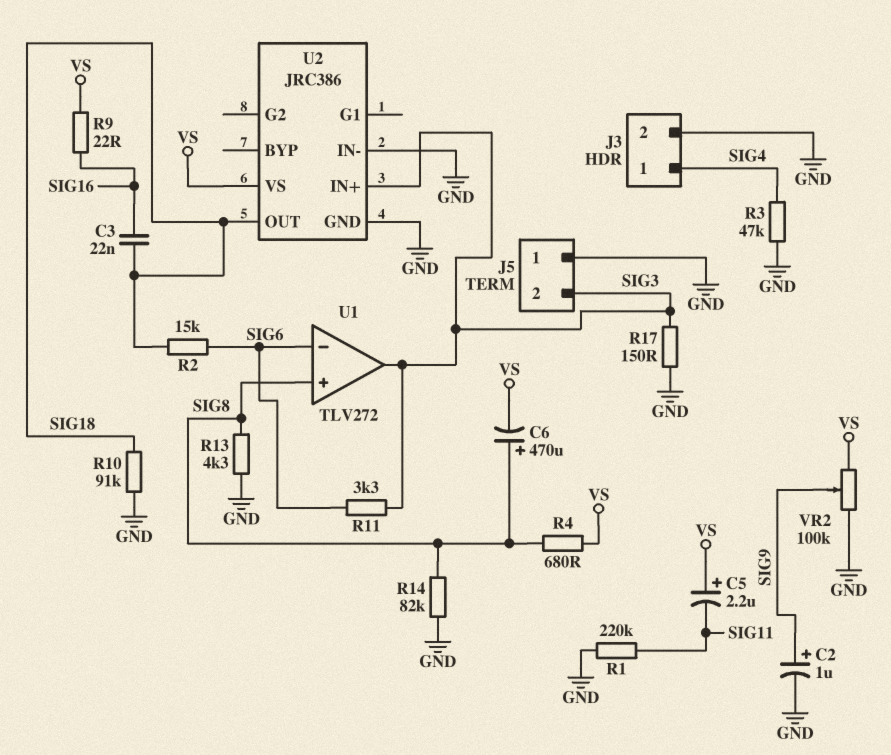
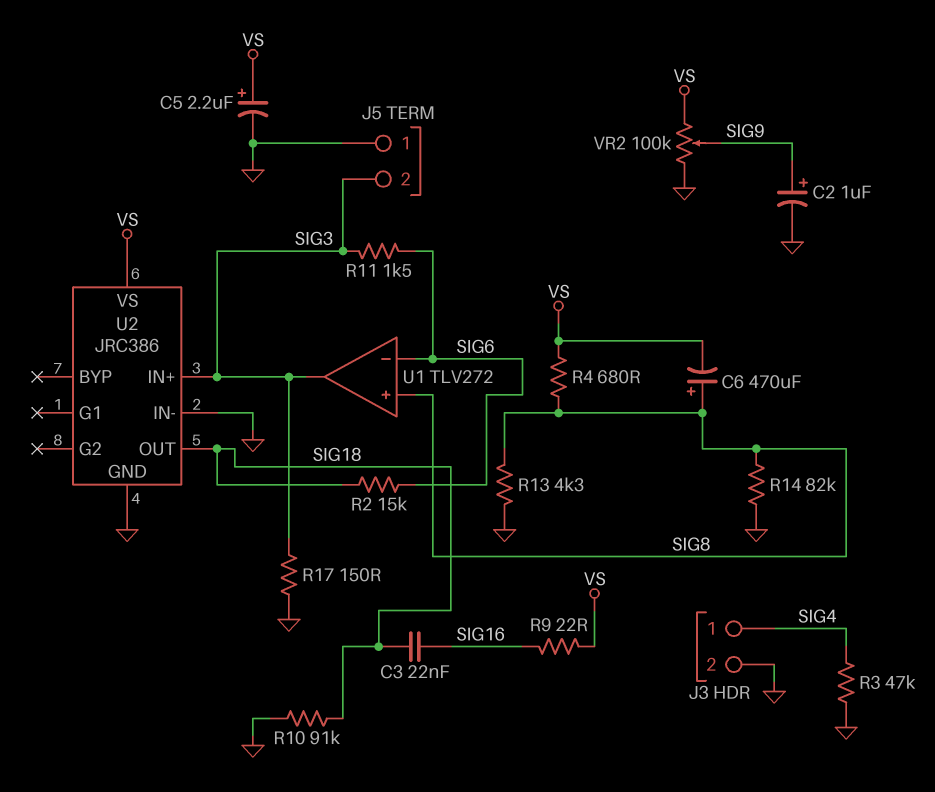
C5: 2.2uF (plus VS, minus SIG11) -> 2.2uF (plus VS, minus GND)
R1: 220k (GND, SIG11) -> none
R11: 3.3k (SIG3, SIG6) -> 1.5k (SIG3, SIG6)

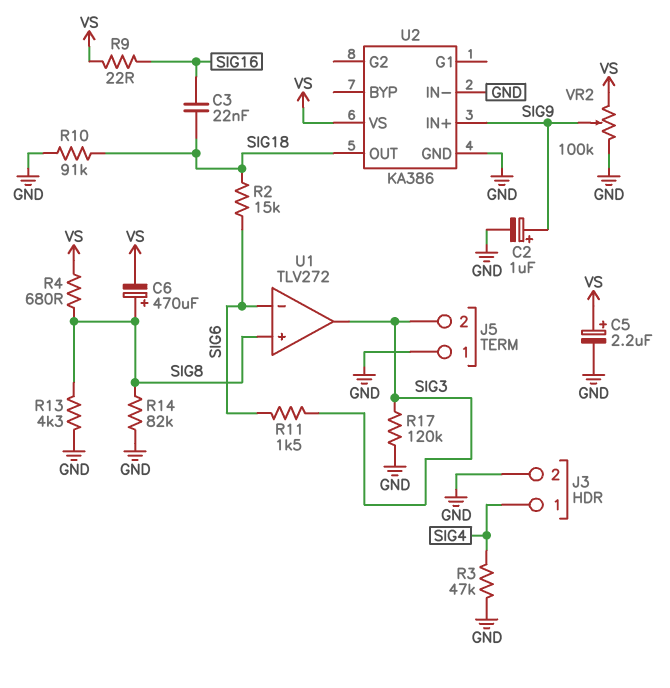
R17: 150 (GND, SIG3) -> 120k (GND, SIG3)
U2: JRC386 -> KA386
U2 pin IN+: SIG3 -> SIG9

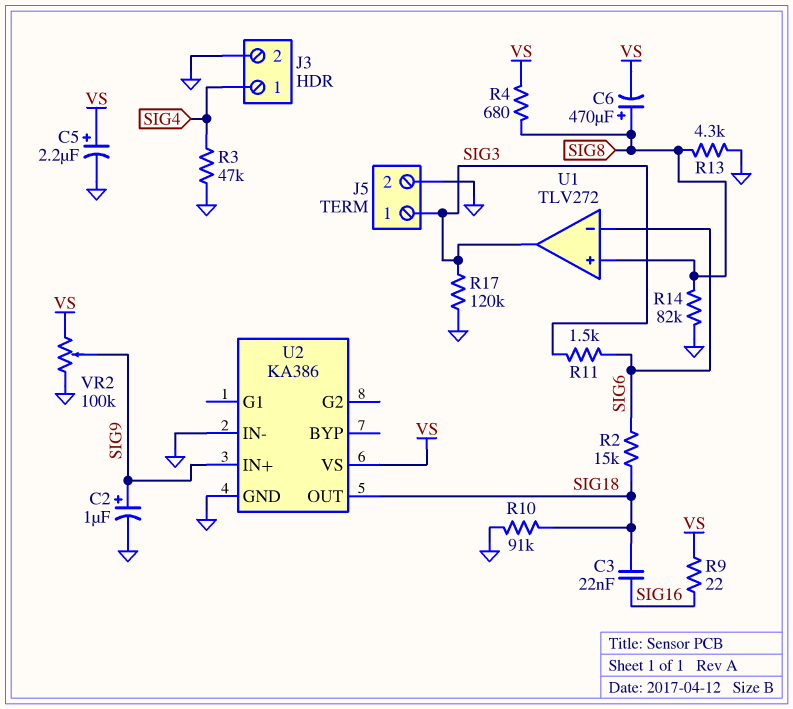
J5 pin 1: GND -> SIG3
J5 pin 2: SIG3 -> GND

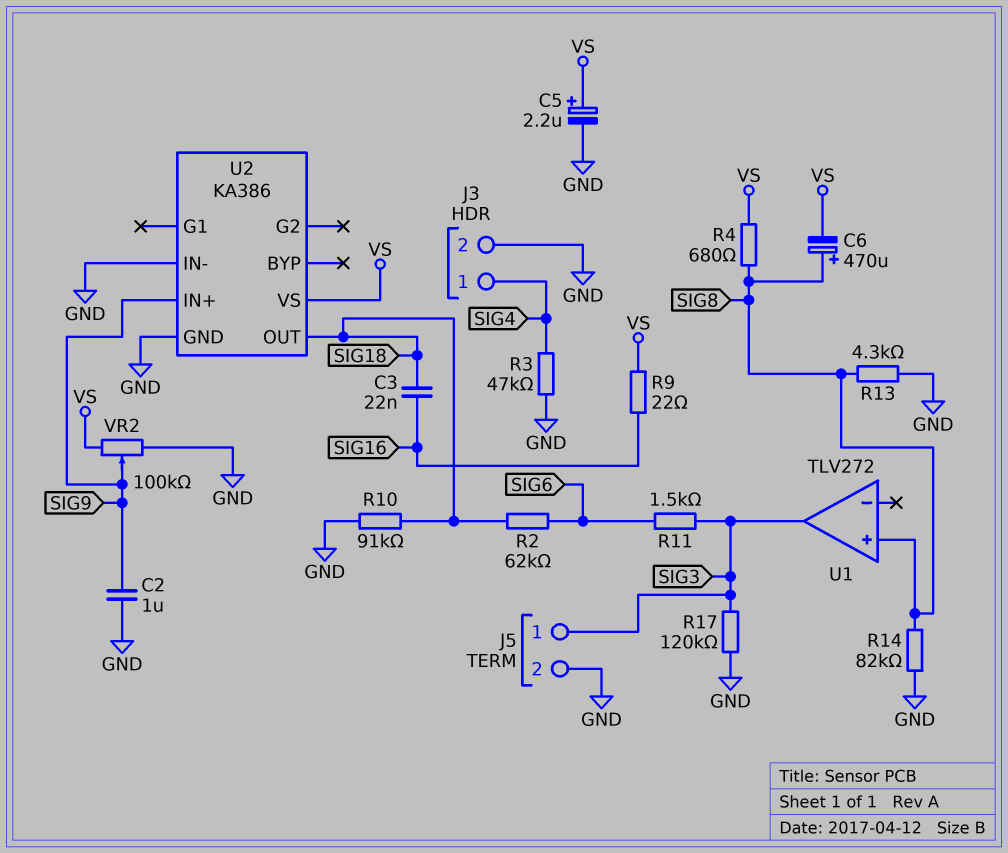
C2: 1uF (plus SIG9, minus GND) -> 1uF (GND, SIG9)
R2: 15k (SIG6, SIG18) -> 62k (SIG6, SIG18)
U1 pin in-: SIG6 -> none

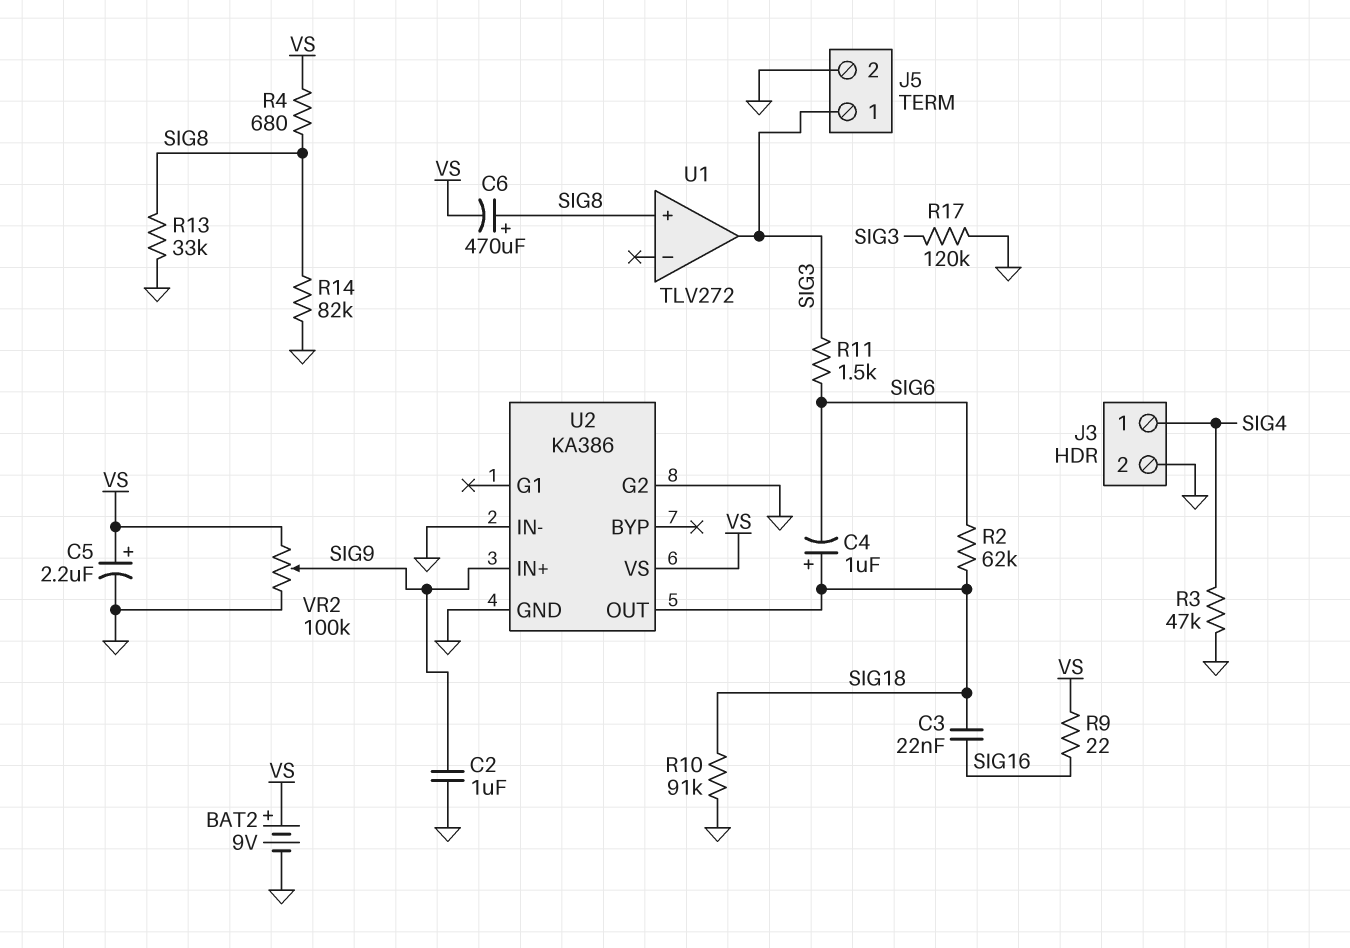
BAT2: none -> 9V (plus VS, minus GND)
C4: none -> 1uF (plus SIG18, minus SIG6)
R13: 4.3k (GND, SIG8) -> 33k (GND, SIG8)
U2 pin G2: none -> GND

